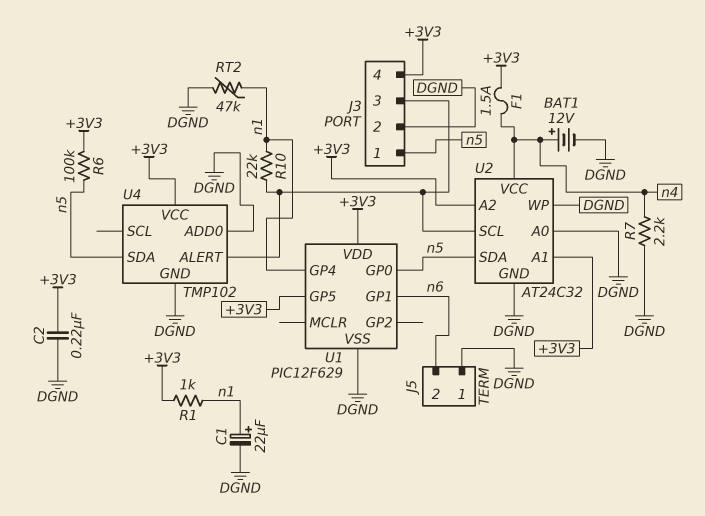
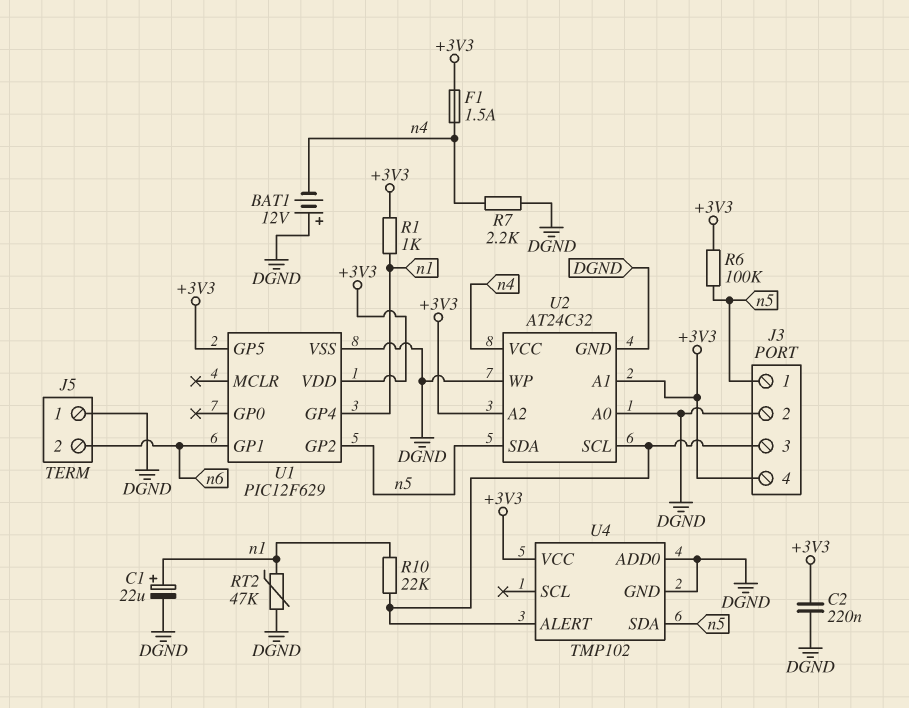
BAT1: 12V (plus n4, minus DGND) -> 12V (plus DGND, minus n4)
U1 pin GP0: n5 -> none
U1 pin GP2: none -> n5

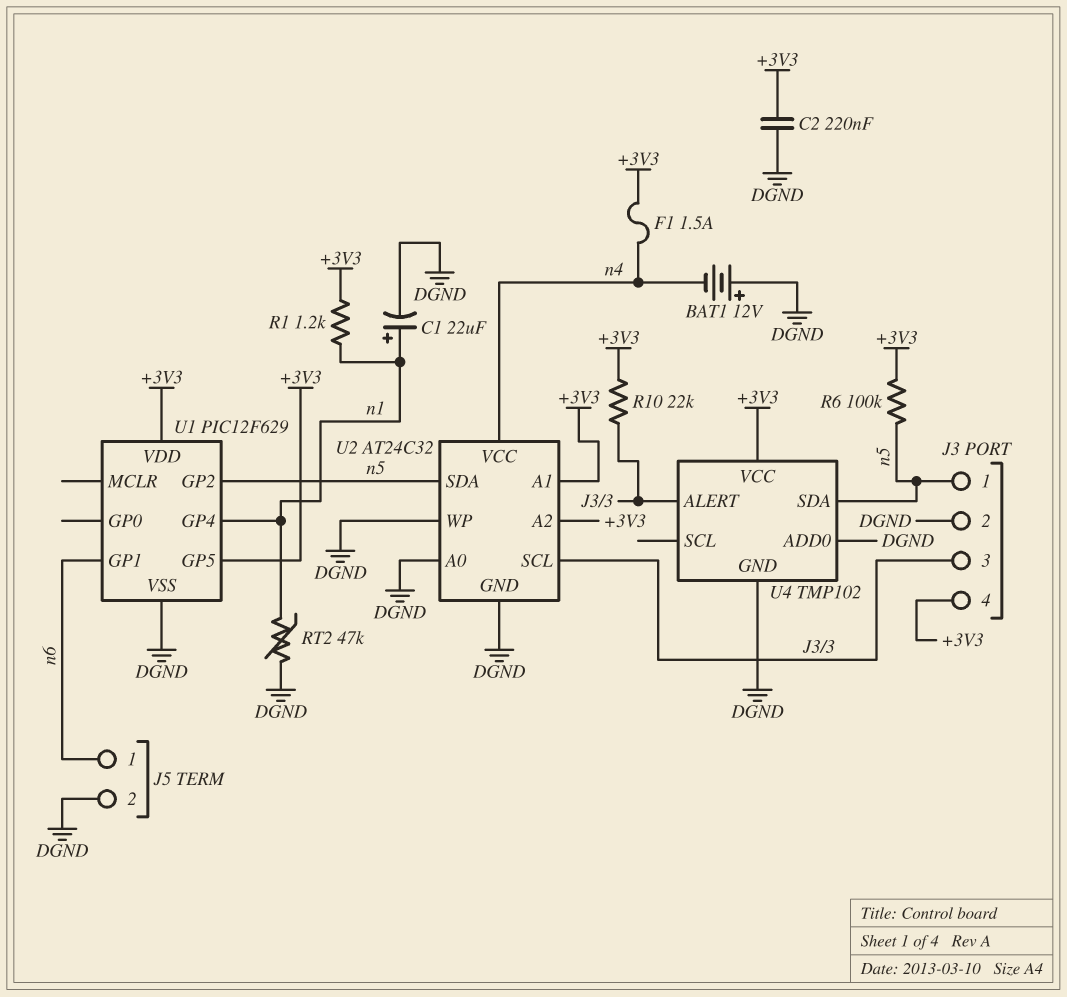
J5 pin 1: DGND -> n6
J5 pin 2: n6 -> DGND
R1: 1k (+3V3, n1) -> 1.2k (+3V3, n1)
R7: 2.2k (DGND, n4) -> none
R10: 22k (J3/3, n1) -> 22k (+3V3, J3/3)

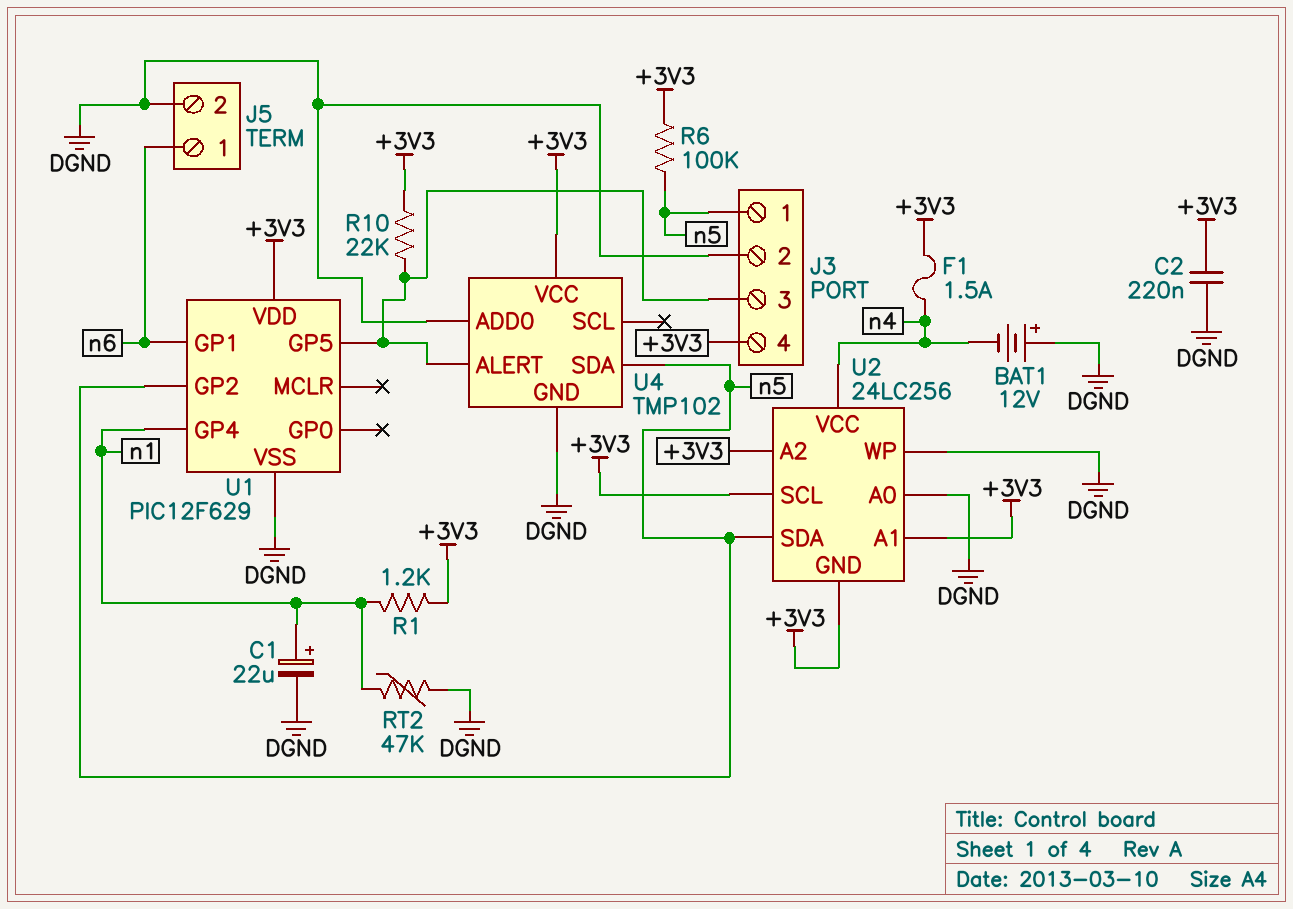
U1 pin GP5: +3V3 -> J3/3
U2: AT24C32 -> 24LC256
U2 pin GND: DGND -> +3V3
U2 pin SCL: J3/3 -> +3V3

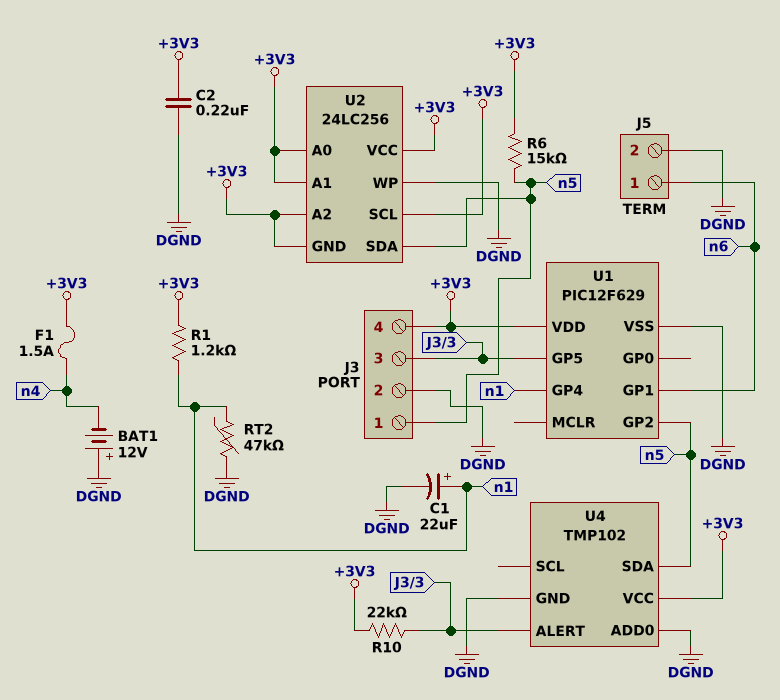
R6: 100k (+3V3, n5) -> 15k (+3V3, n5)
U2 pin A0: DGND -> +3V3
U2 pin VCC: n4 -> +3V3

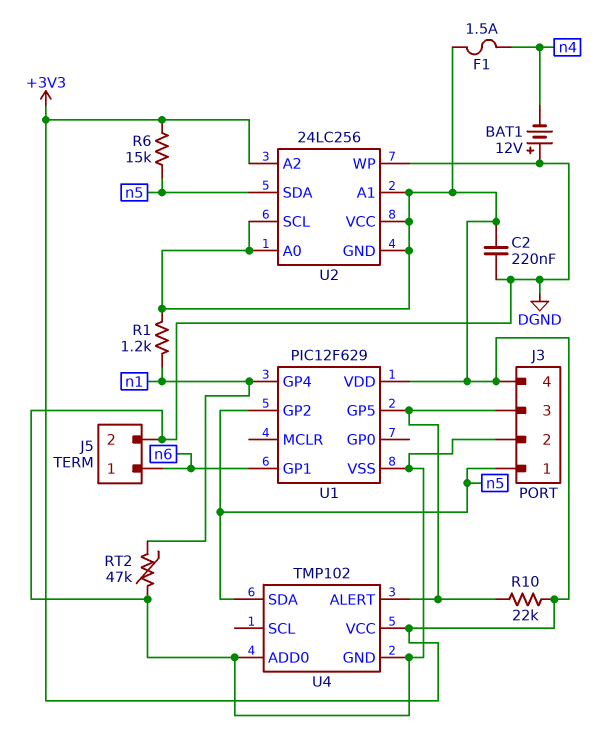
C1: 22uF (plus n1, minus DGND) -> none

